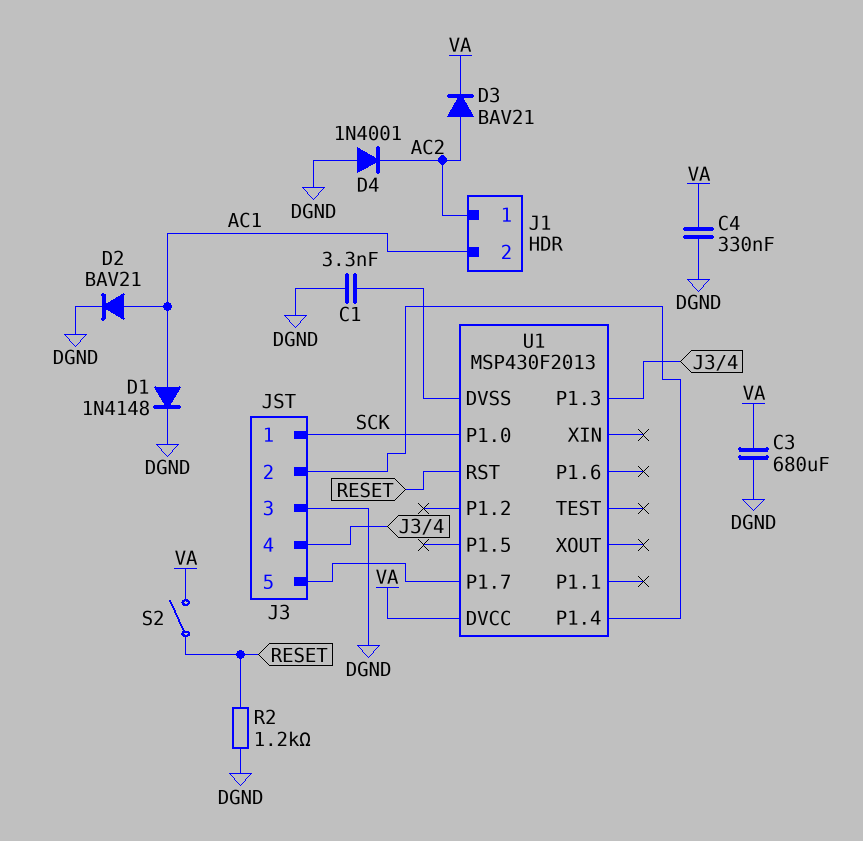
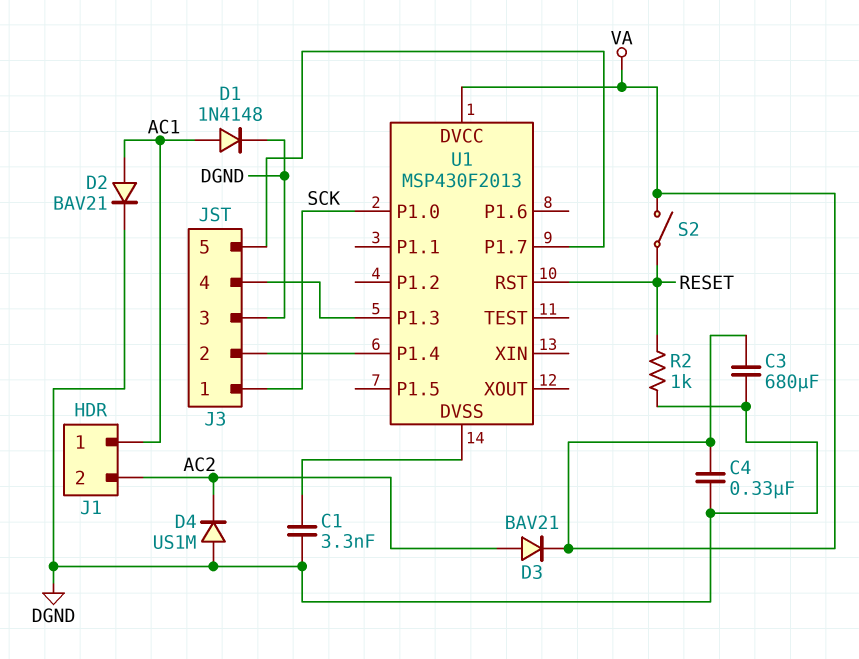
D4: diode 1N4001 (A DGND, K AC2) -> diode US1M (A DGND, K AC2)
J1 pin 1: AC2 -> AC1
J1 pin 2: AC1 -> AC2
R2: 1.2k (DGND, RESET) -> 1k (DGND, RESET)

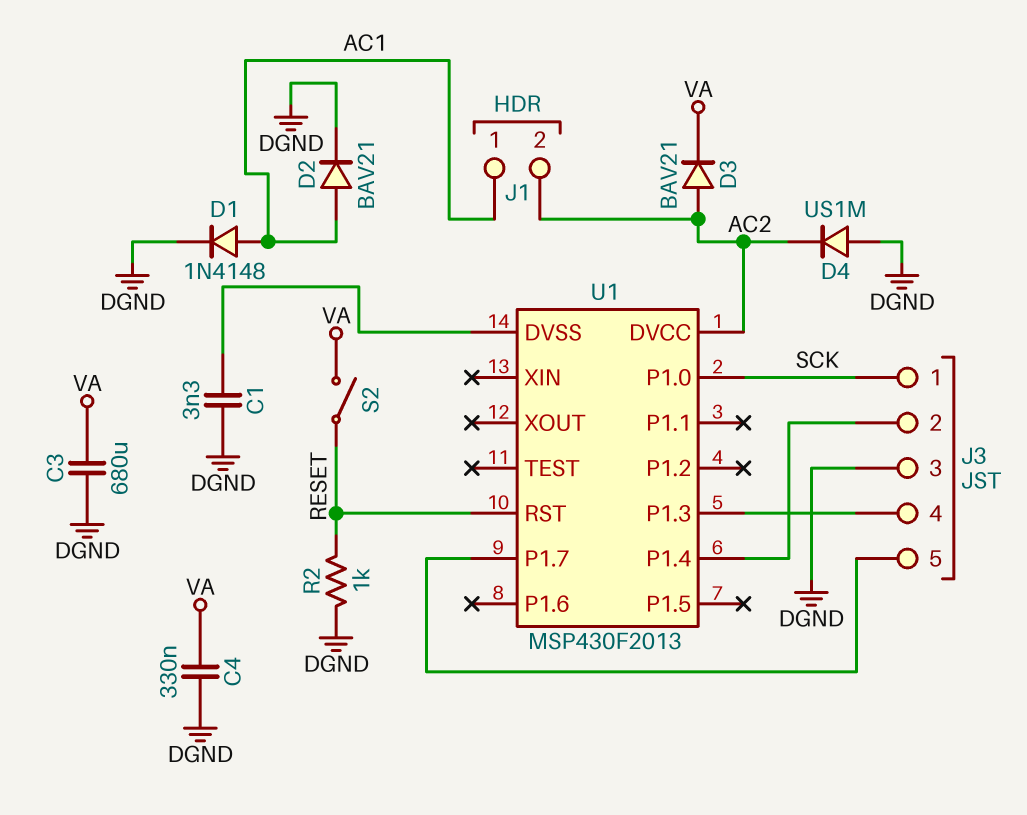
U1 pin DVCC: VA -> AC2

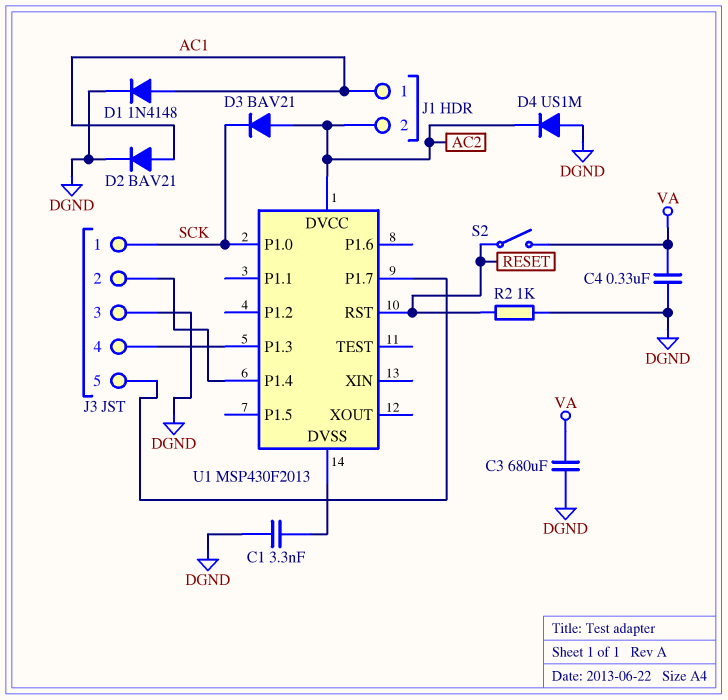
D3: diode BAV21 (A AC2, K VA) -> diode BAV21 (A AC2, K SCK)

